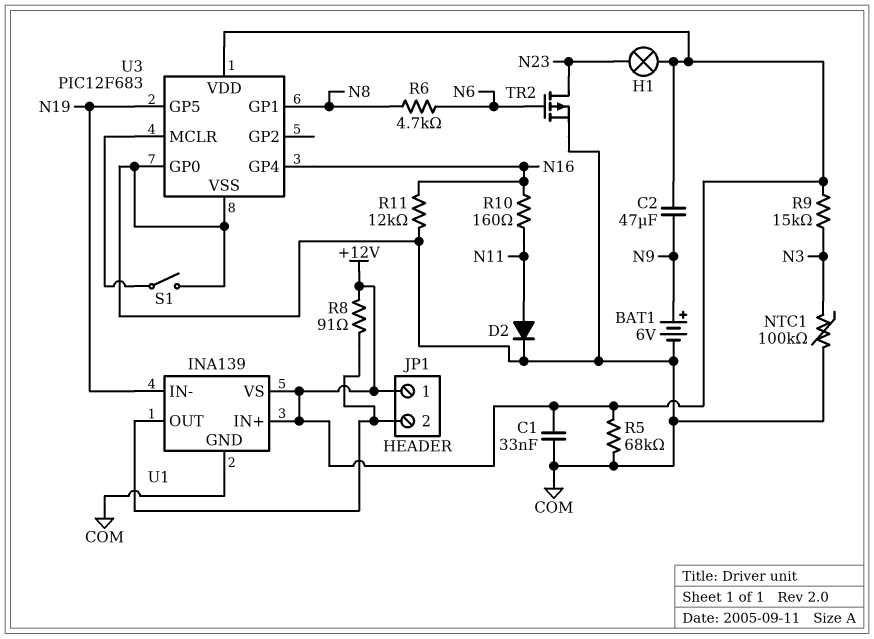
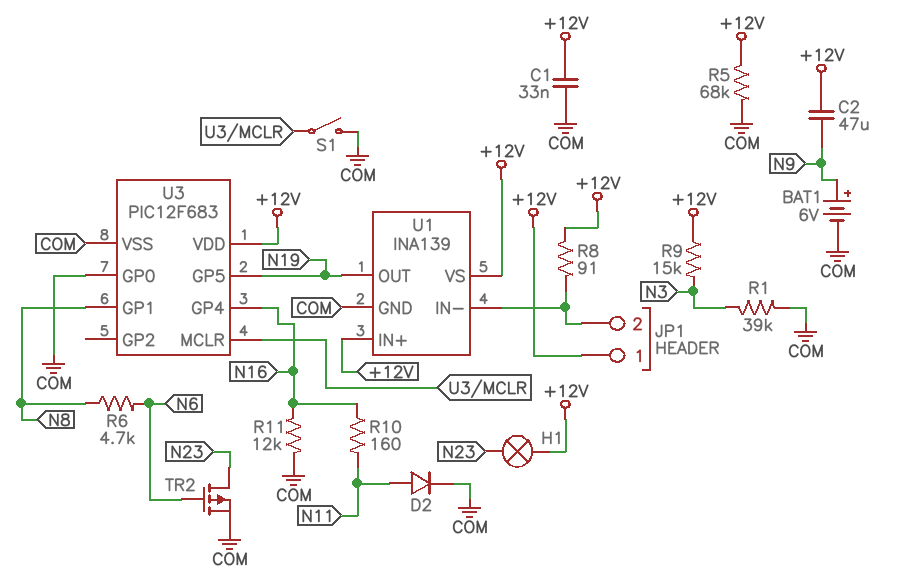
NTC1: 100k (COM, N3) -> none
R1: none -> 39k (COM, N3)
U1 pin IN-: N19 -> JP1/2
U1 pin OUT: JP1/2 -> N19

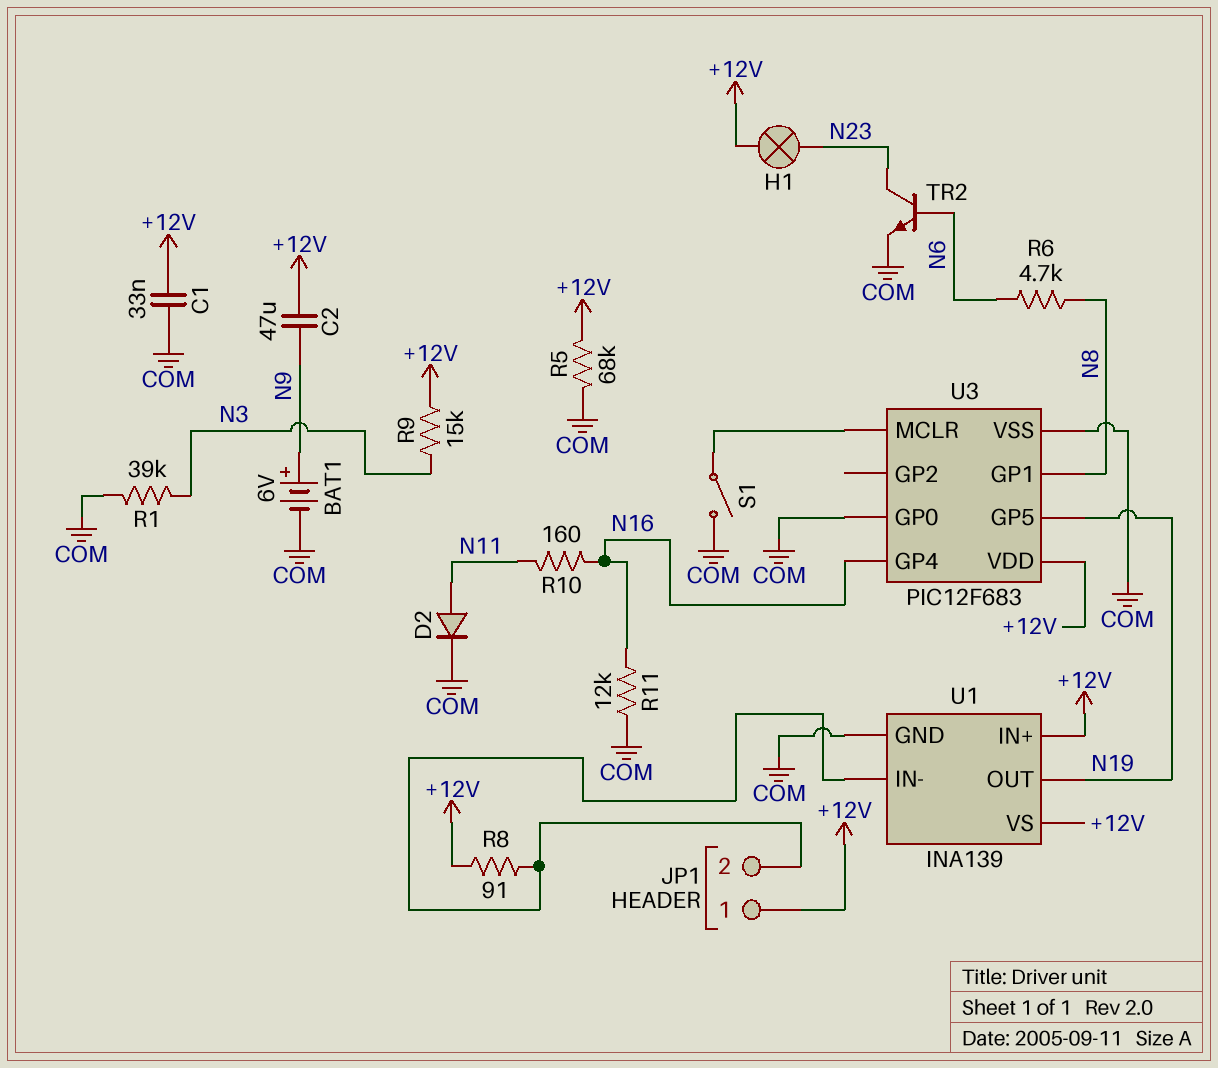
TR2: PMOS (G N6, D N23, S COM) -> NPN (B N6, C N23, E COM)

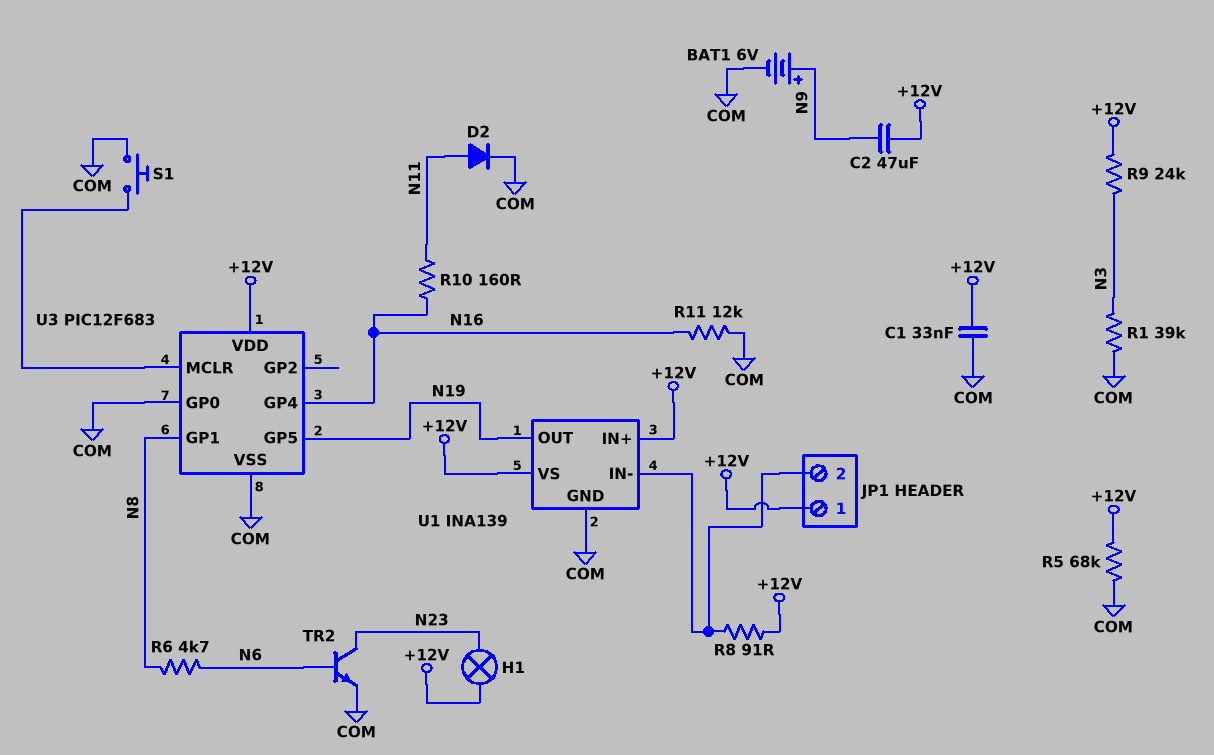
R9: 15k (+12V, N3) -> 24k (+12V, N3)
S1: switch (COM, U3/MCLR) -> button (COM, U3/MCLR)

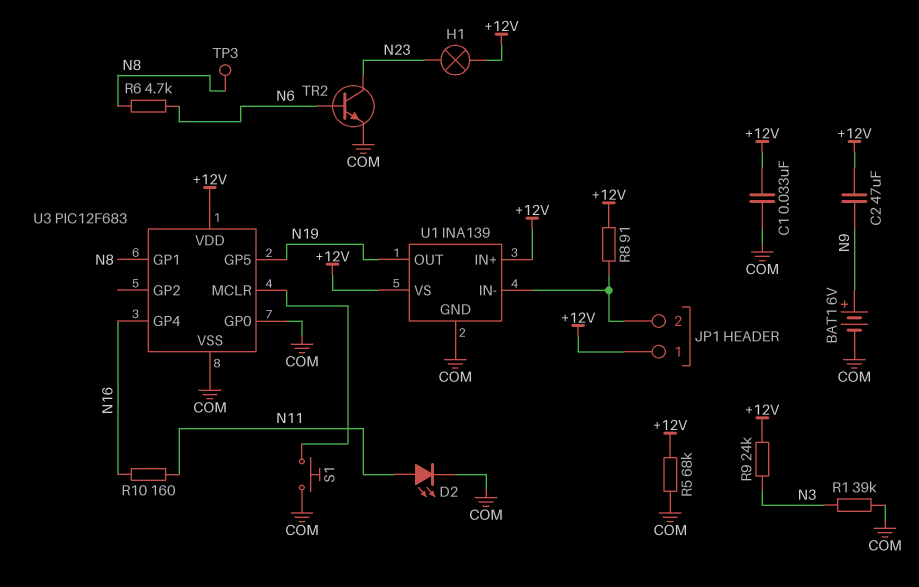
D2: diode (A N11, K COM) -> LED (A N11, K COM)
R11: 12k (COM, N16) -> none
TP3: none -> test point (N8)

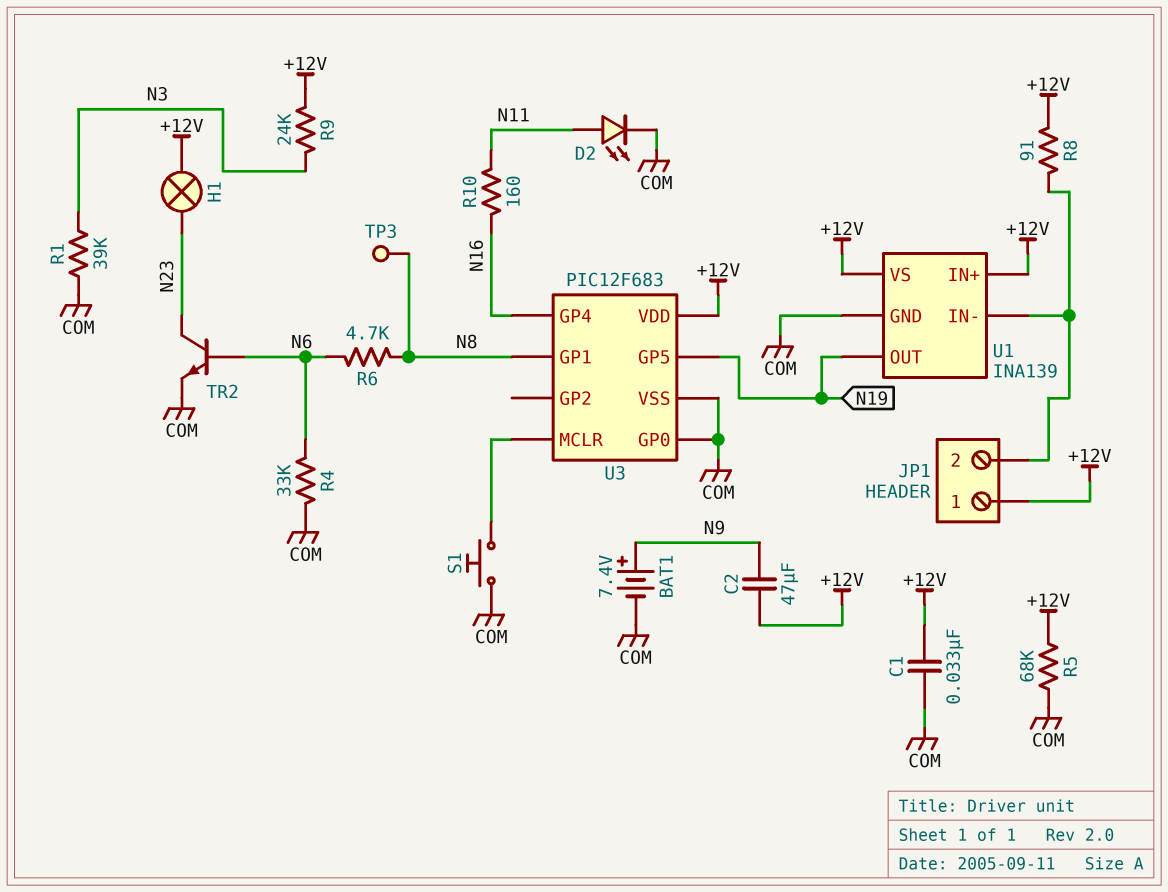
BAT1: 6V (plus N9, minus COM) -> 7.4V (plus N9, minus COM)
R4: none -> 33k (COM, N6)

